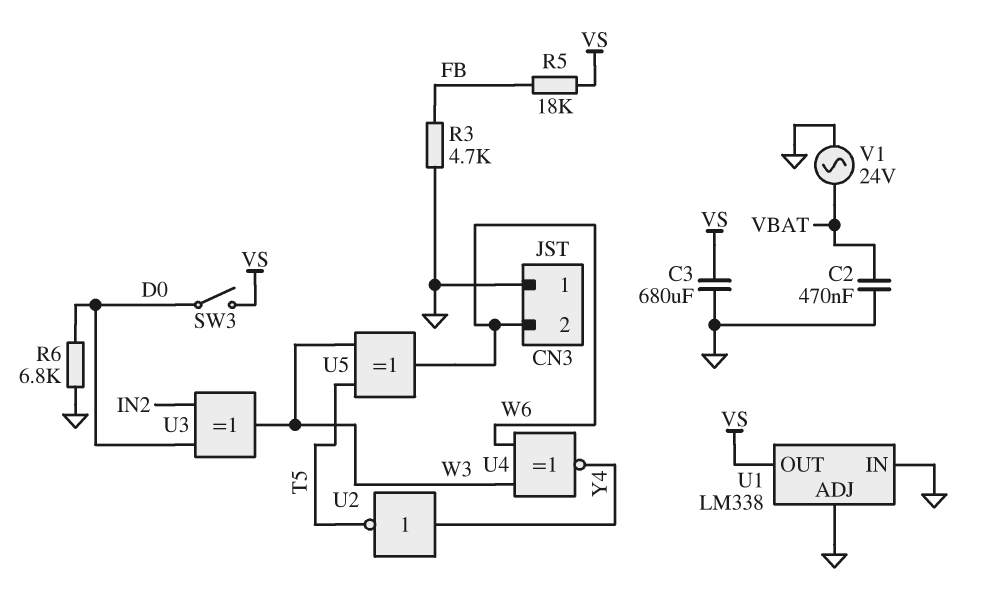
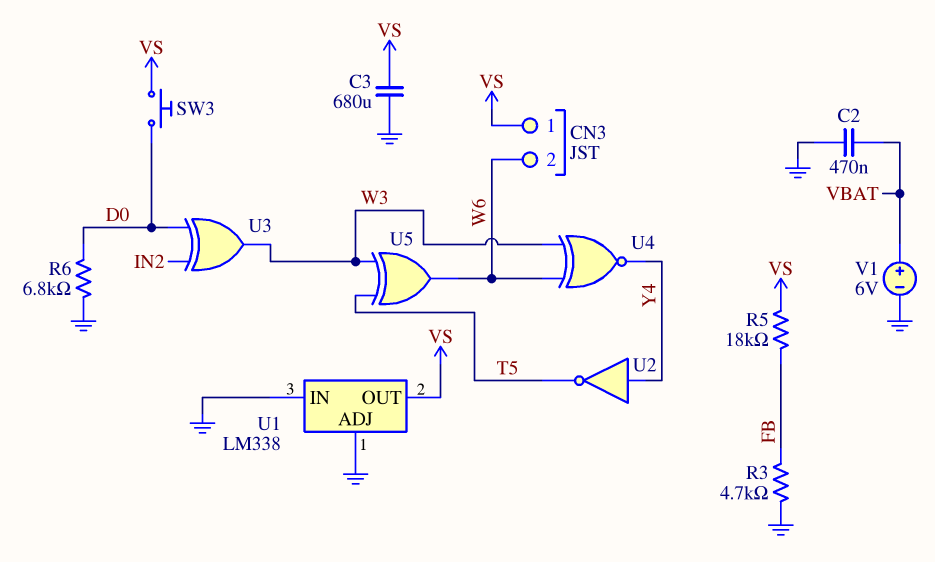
CN3 pin 1: GND -> VS
SW3: switch (D0, VS) -> button (D0, VS)
V1: AC 24V (GND, VBAT) -> 6V (plus VBAT, minus GND)

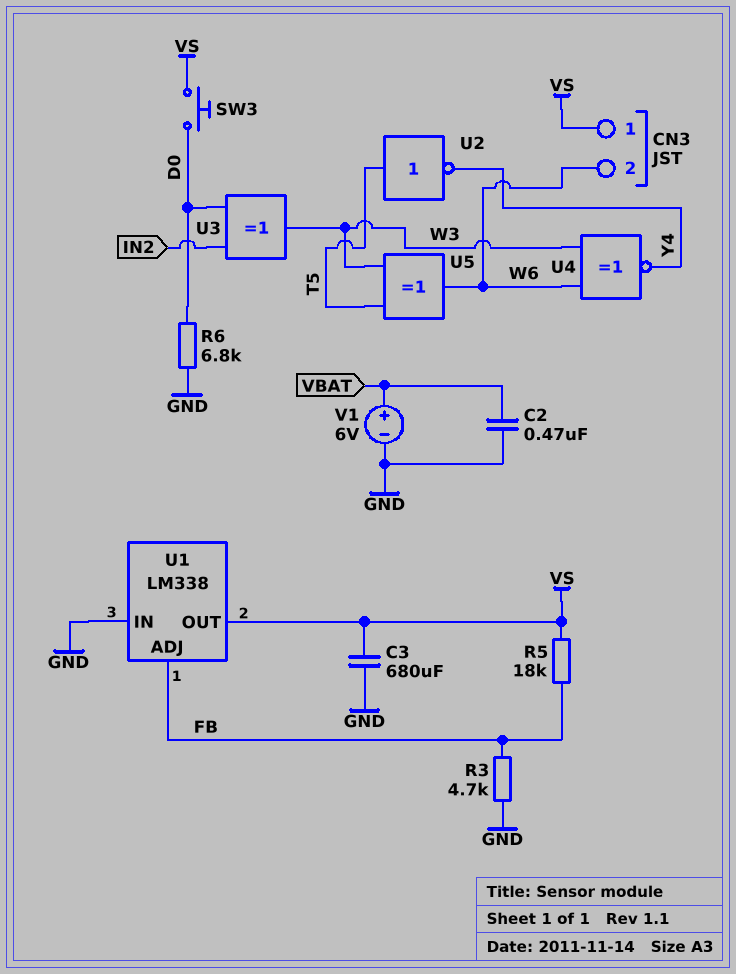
U1 pin ADJ: GND -> FB
U2: NOT (in Y4, out T5) -> NOT (in T5, out Y4)

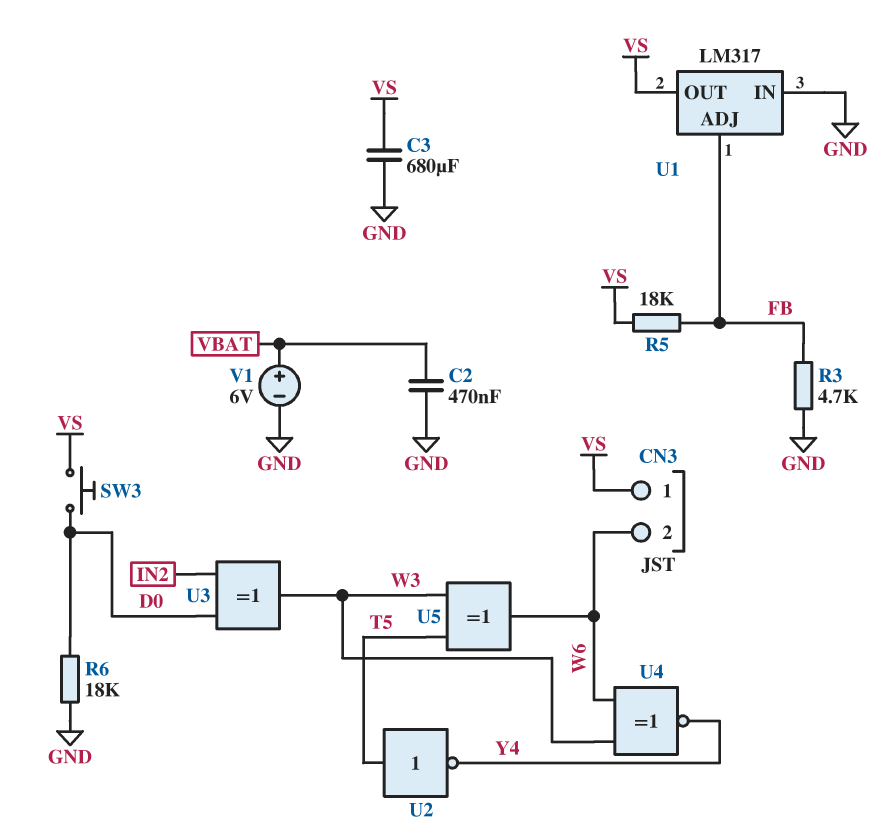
R6: 6.8k (D0, GND) -> 18k (D0, GND)
U1: LM338 -> LM317

